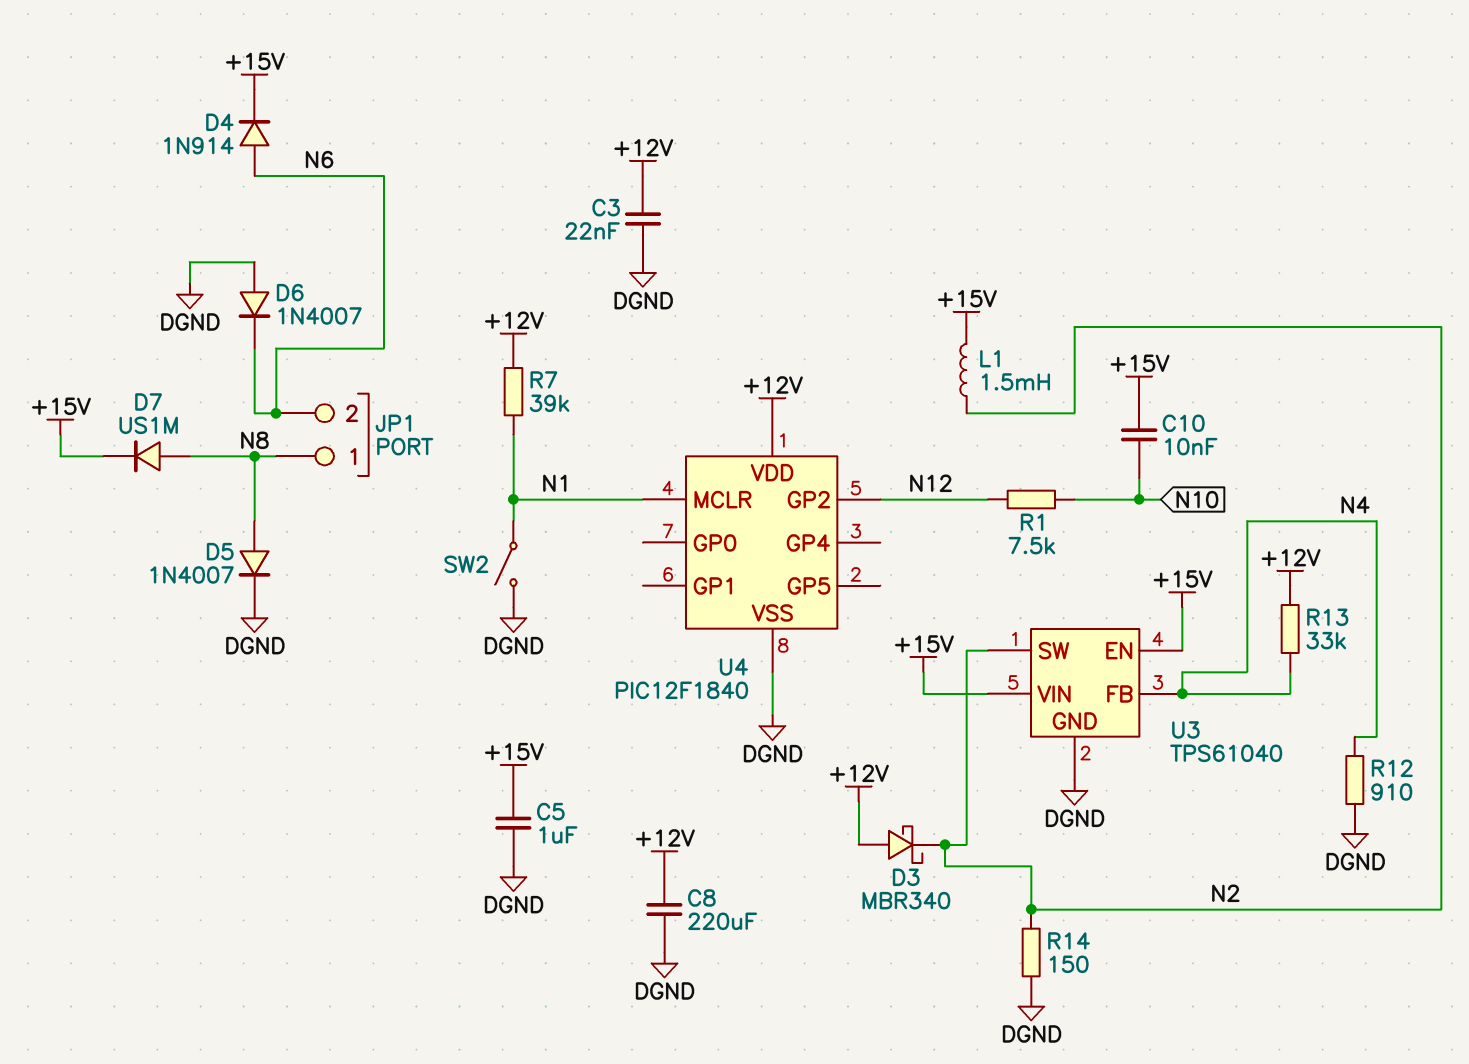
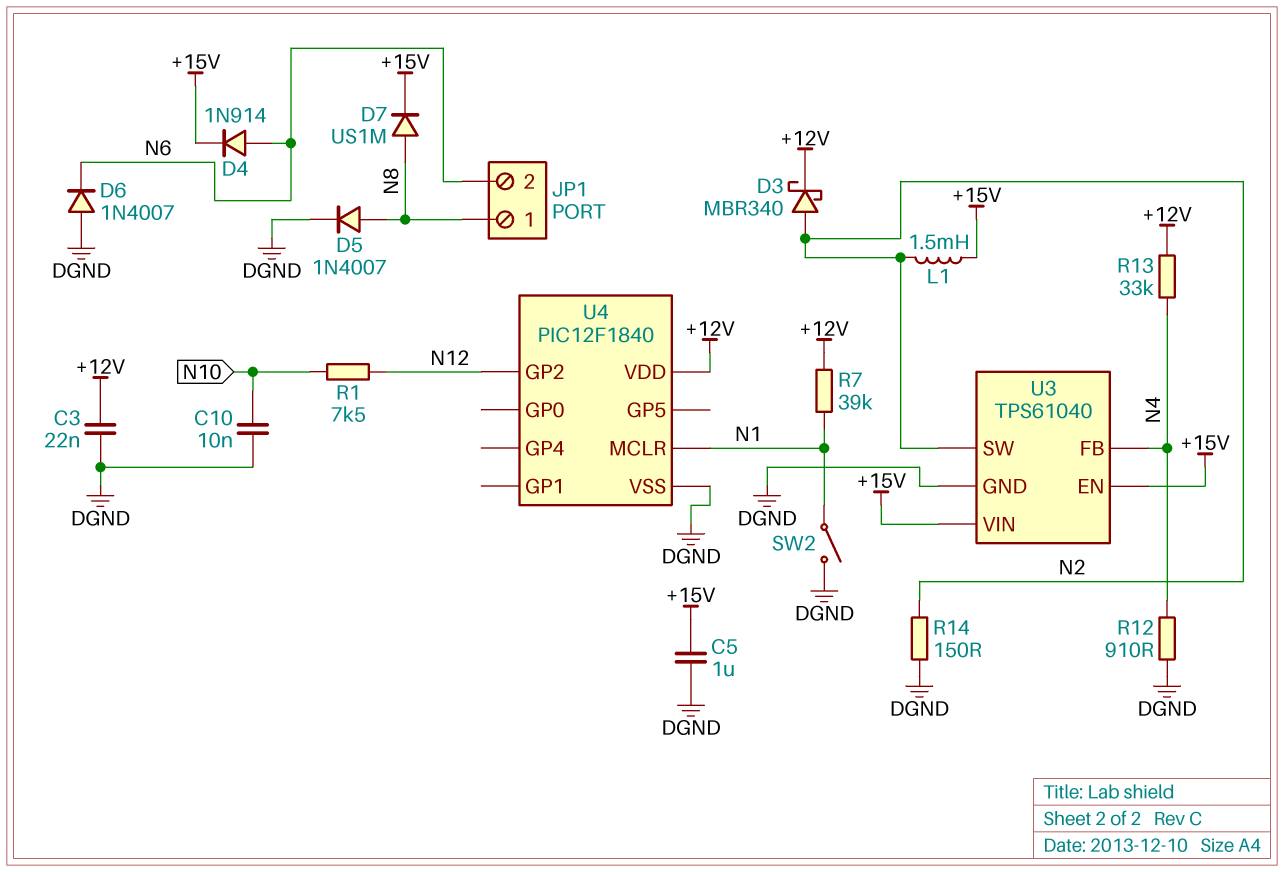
C8: 220uF (+12V, DGND) -> none
C10: 10nF (+15V, N10) -> 10nF (DGND, N10)
D3: schottky MBR340 (A +12V, K N2) -> schottky MBR340 (A N2, K +12V)

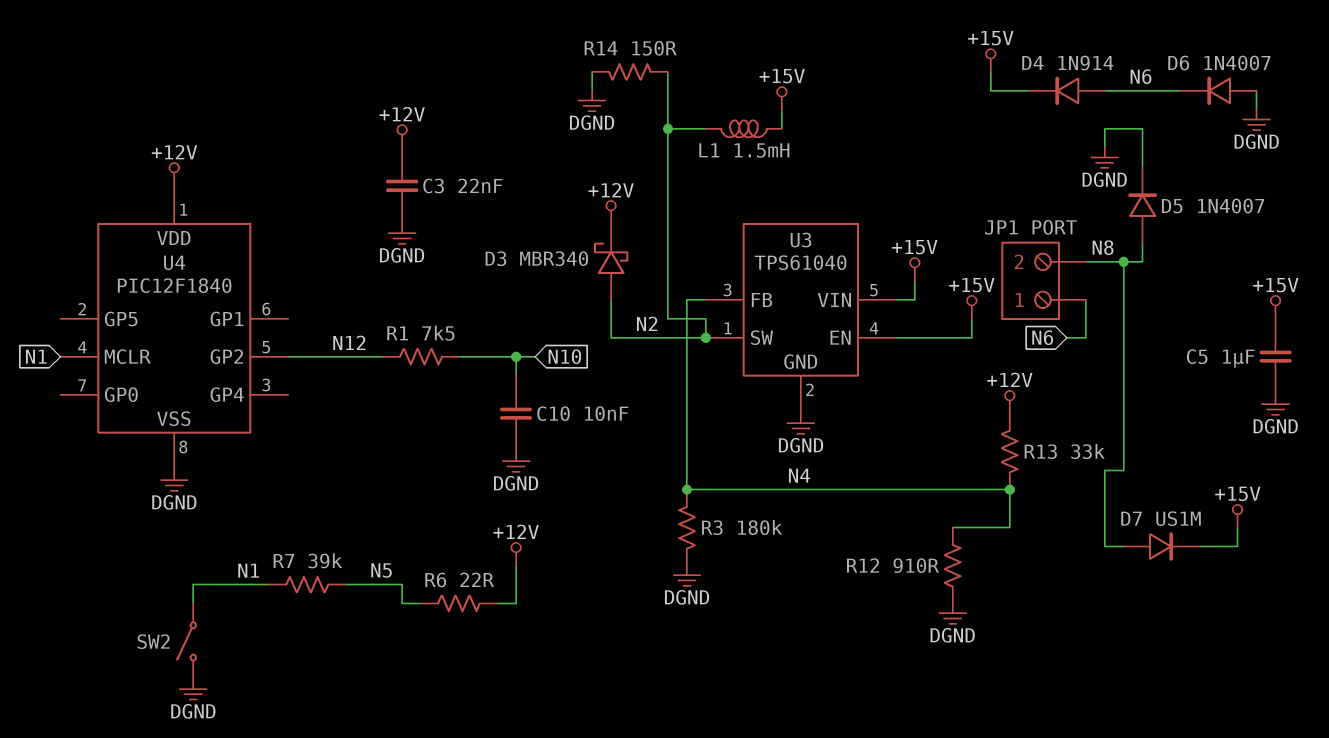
JP1 pin 1: N8 -> N6
JP1 pin 2: N6 -> N8
R3: none -> 180k (DGND, N4)
R6: none -> 22 (+12V, N5)
R7: 39k (+12V, N1) -> 39k (N1, N5)

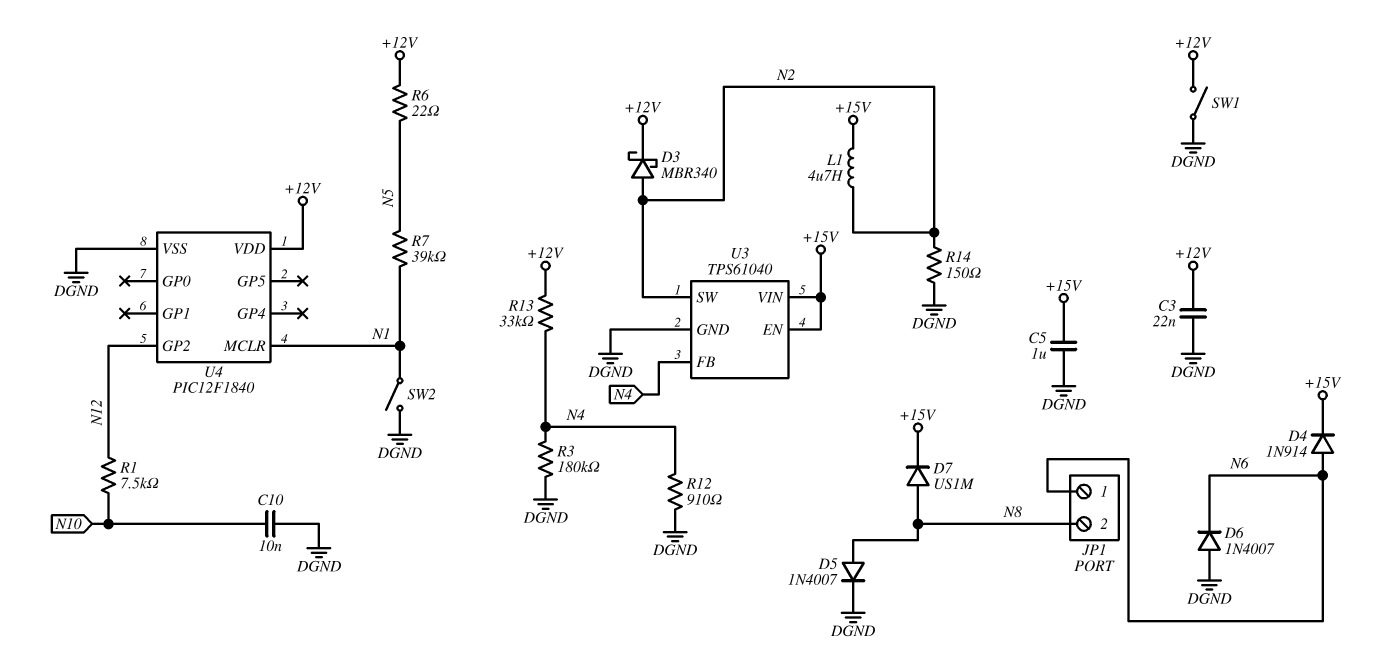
L1: 1.5mH (+15V, N2) -> 4.7uH (+15V, N2)
SW1: none -> switch (+12V, DGND)

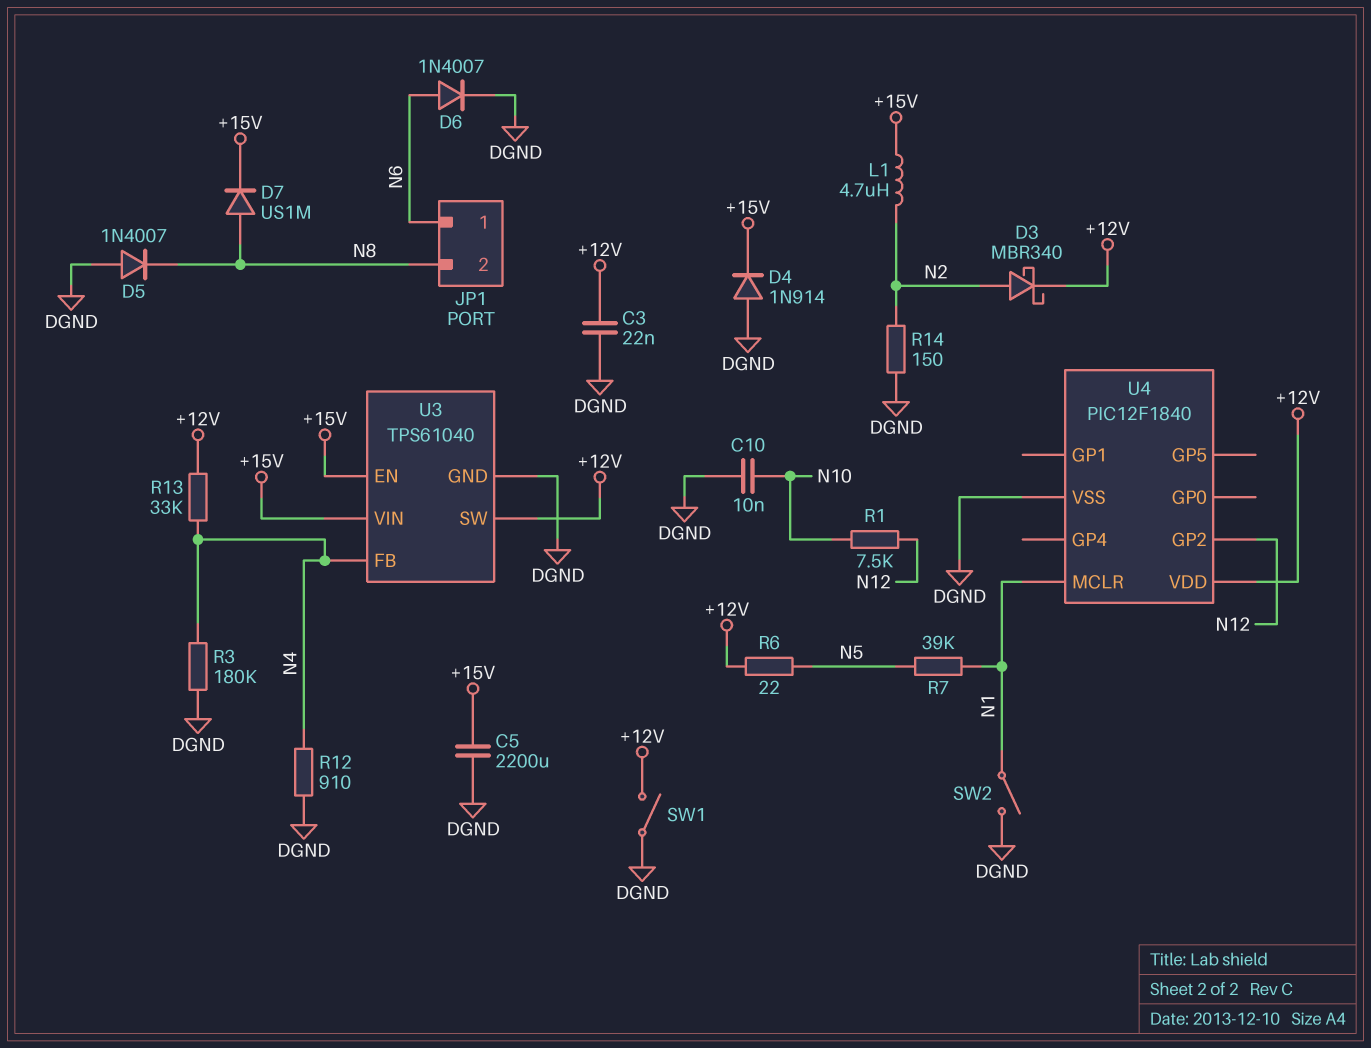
C5: 1uF (+15V, DGND) -> 2200uF (+15V, DGND)
D4: diode 1N914 (A N6, K +15V) -> diode 1N914 (A DGND, K +15V)
D5: diode 1N4007 (A N8, K DGND) -> diode 1N4007 (A DGND, K N8)
D6: diode 1N4007 (A DGND, K N6) -> diode 1N4007 (A N6, K DGND)
U3 pin SW: N2 -> +12V

